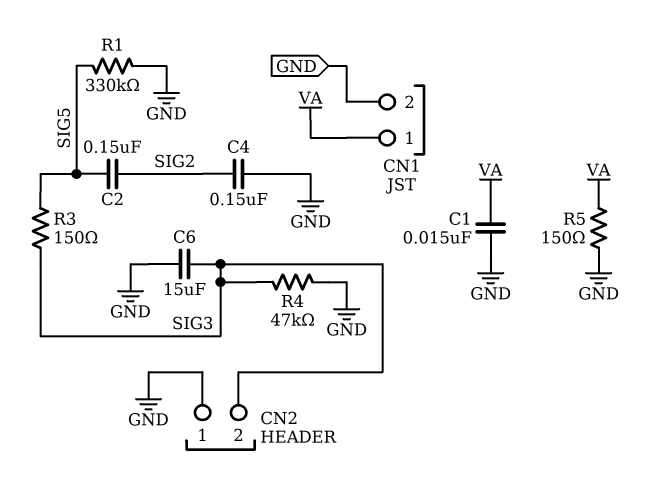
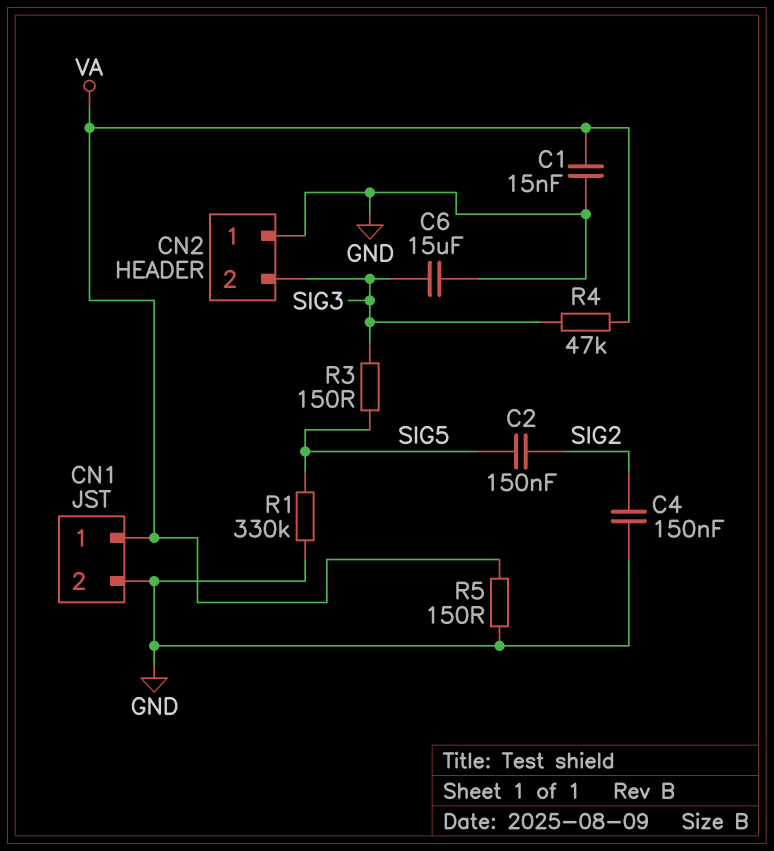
R4: 47k (GND, SIG3) -> 47k (SIG3, VA)

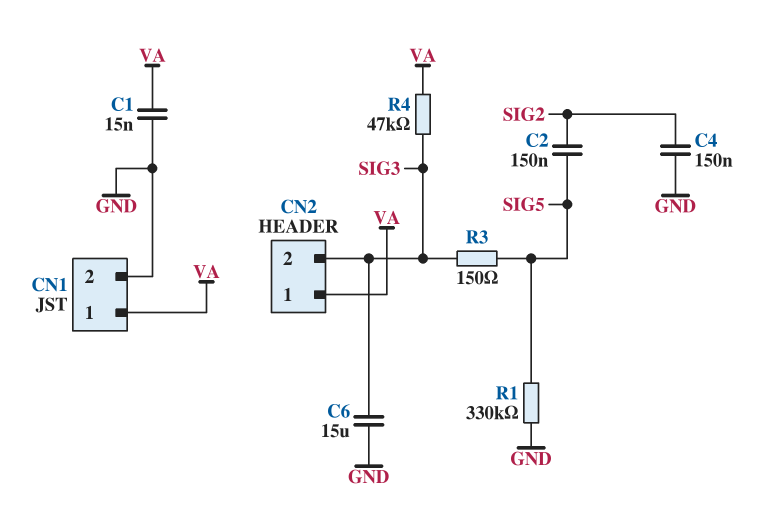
CN2 pin 1: GND -> VA
R5: 150 (GND, VA) -> none

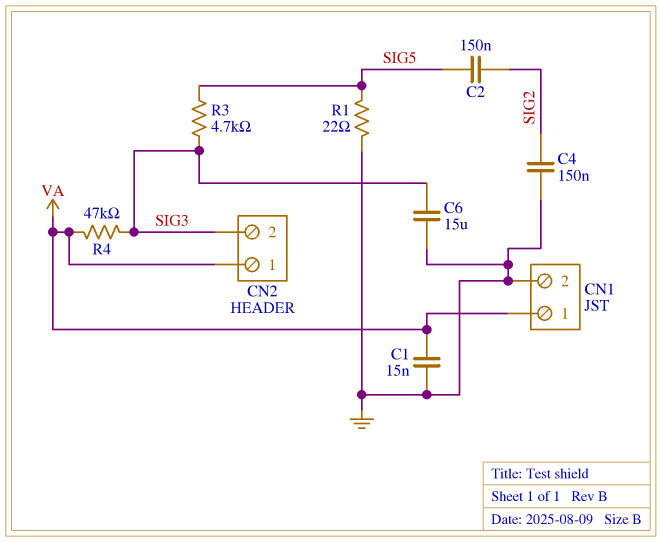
R1: 330k (GND, SIG5) -> 22 (GND, SIG5)
R3: 150 (SIG3, SIG5) -> 4.7k (SIG3, SIG5)

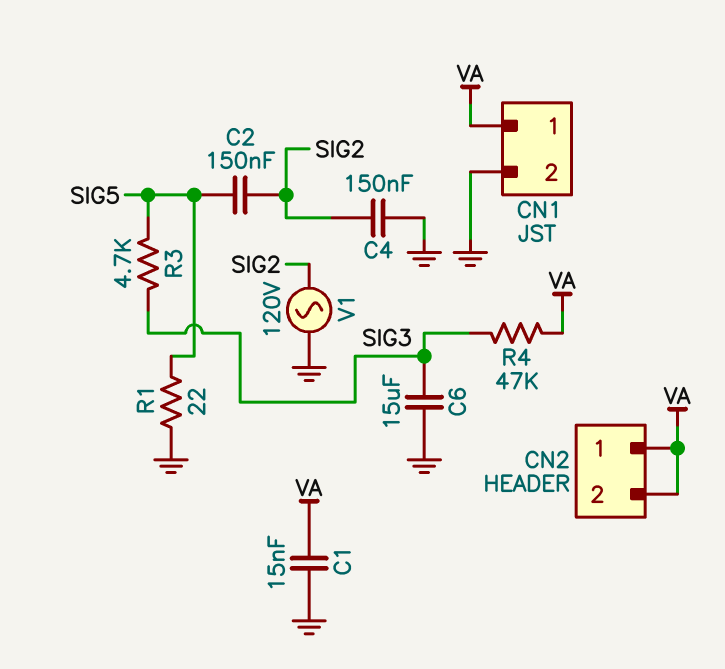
CN2 pin 2: SIG3 -> VA
V1: none -> AC 120V (GND, SIG2)

